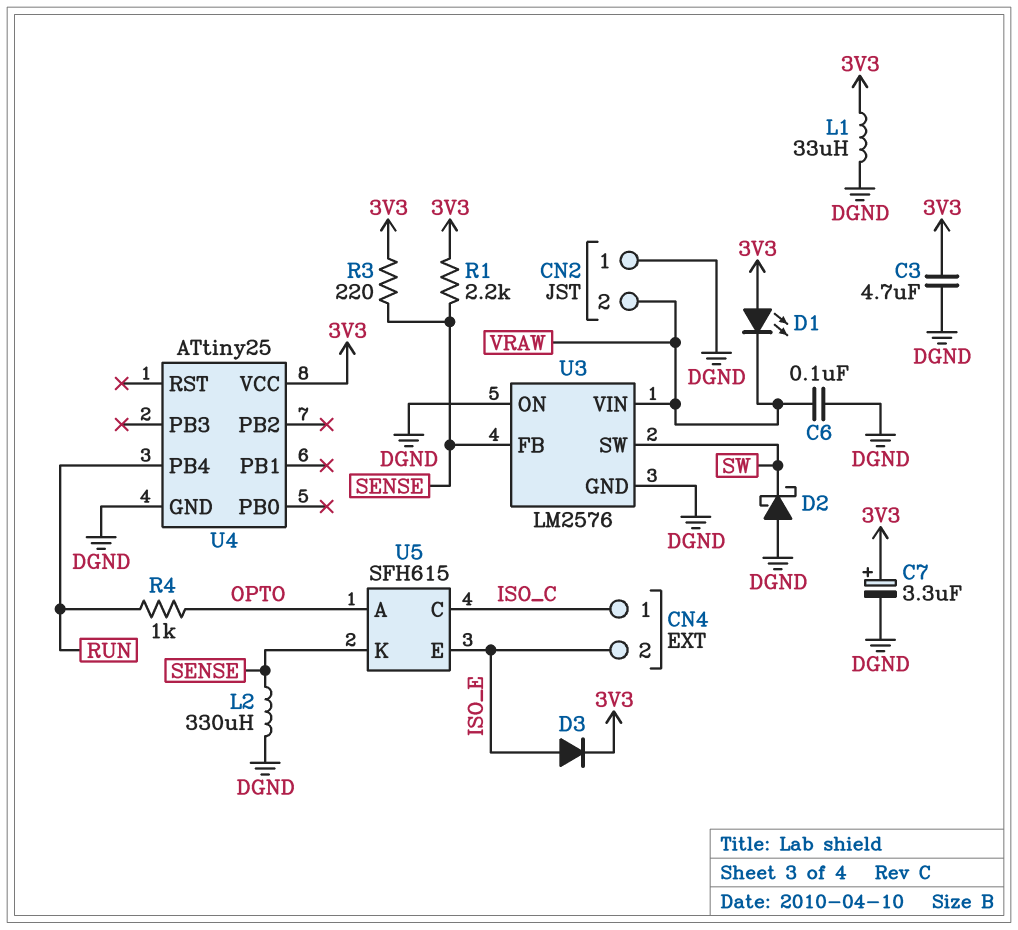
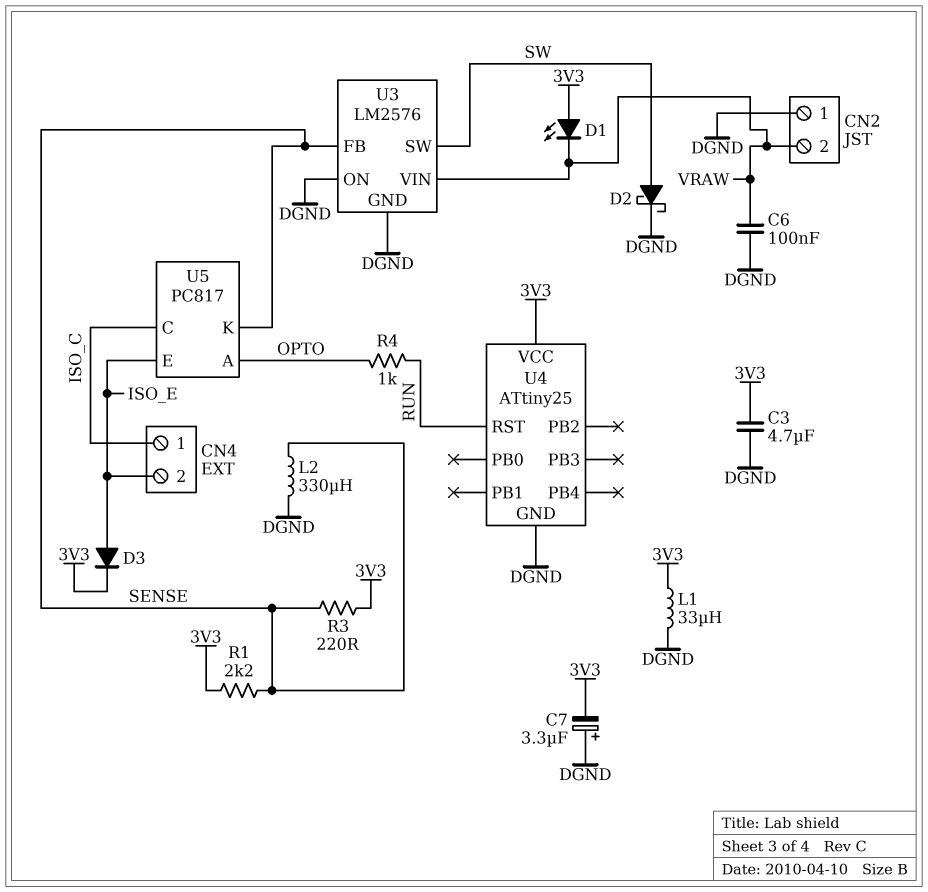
C7: 3.3uF (plus 3V3, minus DGND) -> 3.3uF (plus DGND, minus 3V3)
D2: schottky (A DGND, K SW) -> schottky (A SW, K DGND)
U4 pin PB4: RUN -> none
U4 pin RST: none -> RUN
U5: SFH615 -> PC817

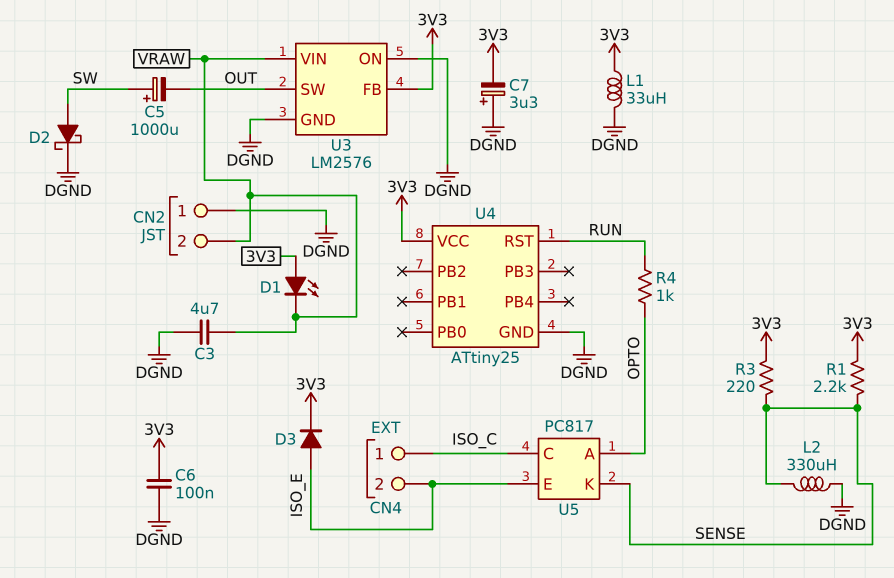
C3: 4.7uF (3V3, DGND) -> 4.7uF (DGND, VRAW)
C5: none -> 1000uF (plus SW, minus OUT)
C6: 100nF (DGND, VRAW) -> 100nF (3V3, DGND)
U3 pin FB: SENSE -> 3V3
U3 pin SW: SW -> OUT

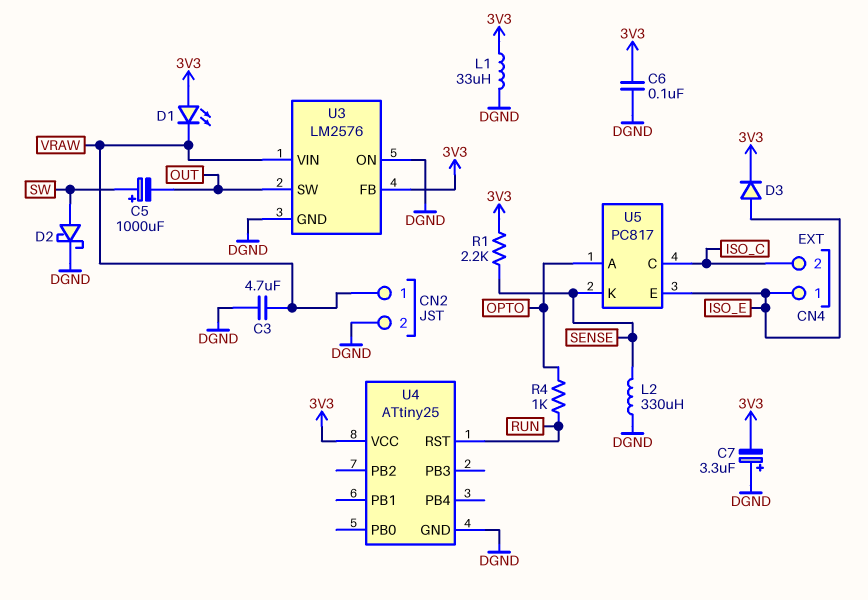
CN2 pin 1: DGND -> VRAW
CN2 pin 2: VRAW -> DGND
CN4 pin 1: ISO_C -> ISO_E
CN4 pin 2: ISO_E -> ISO_C
R3: 220 (3V3, SENSE) -> none

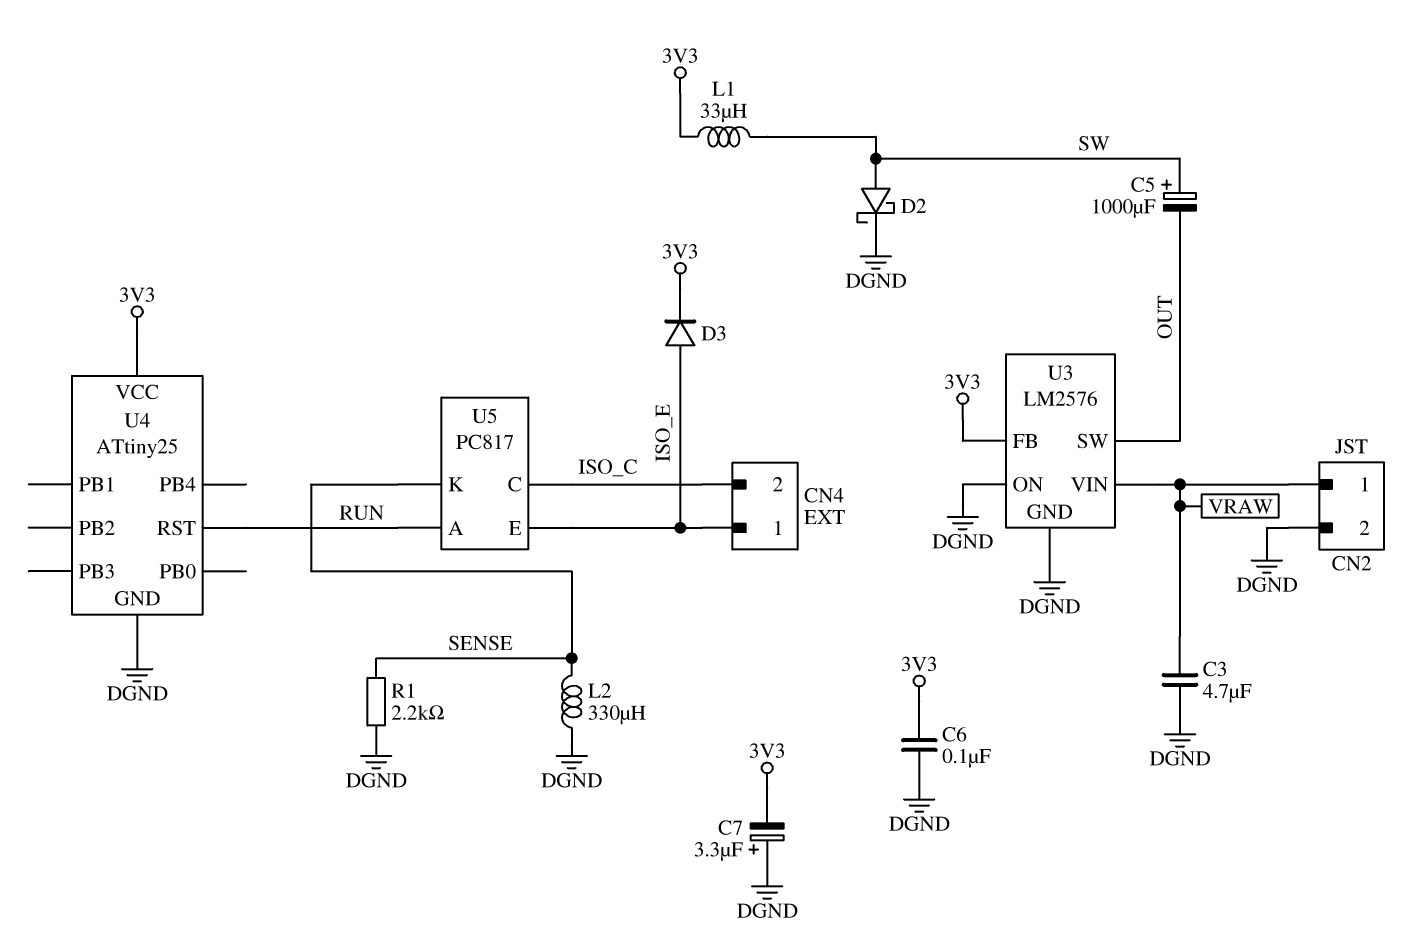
D1: LED (A 3V3, K VRAW) -> none
L1: 33uH (3V3, DGND) -> 33uH (3V3, SW)
R1: 2.2k (3V3, SENSE) -> 2.2k (DGND, SENSE)
R4: 1k (OPTO, RUN) -> none
U5 pin A: OPTO -> RUN

